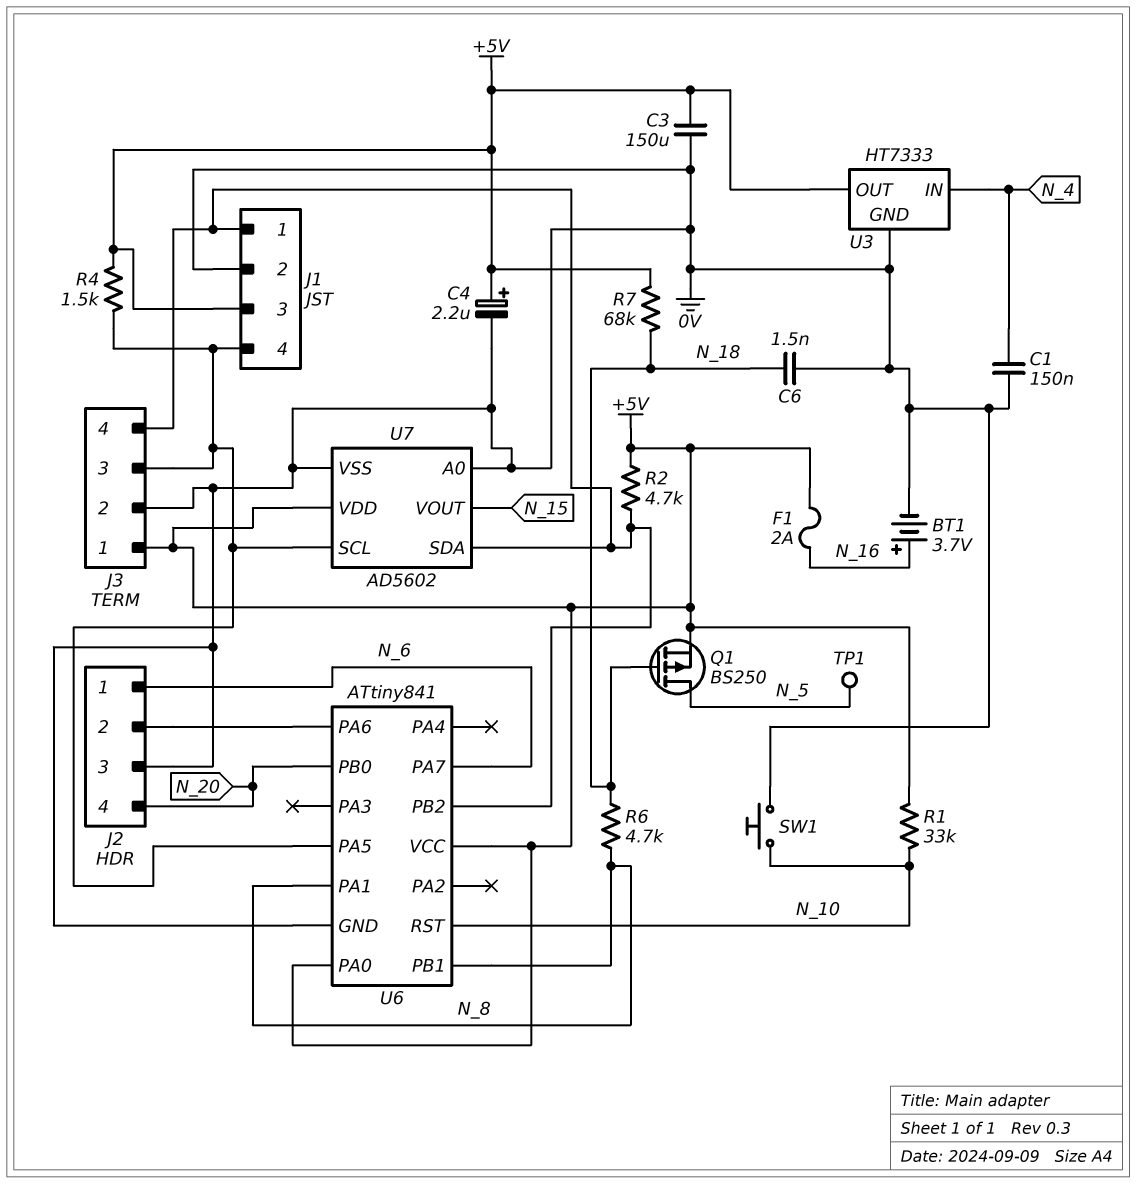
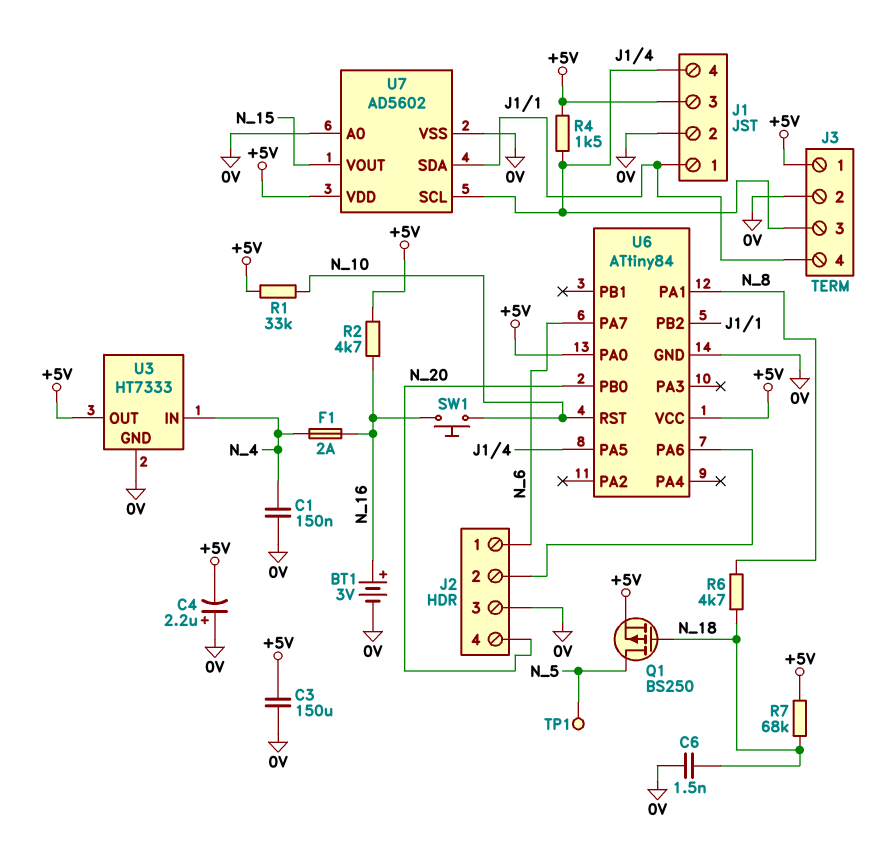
BT1: 3.7V (plus N_16, minus 0V) -> 3V (plus N_16, minus 0V)
C4: 2.2uF (plus +5V, minus 0V) -> 2.2uF (plus 0V, minus +5V)
F1: 2A (+5V, N_16) -> 2A (N_4, N_16)
R2: 4.7k (+5V, J1/1) -> 4.7k (+5V, N_16)
SW1: button (0V, N_10) -> button (N_10, N_16)
U6: ATtiny841 -> ATtiny84
U6 pin PB1: N_8 -> none

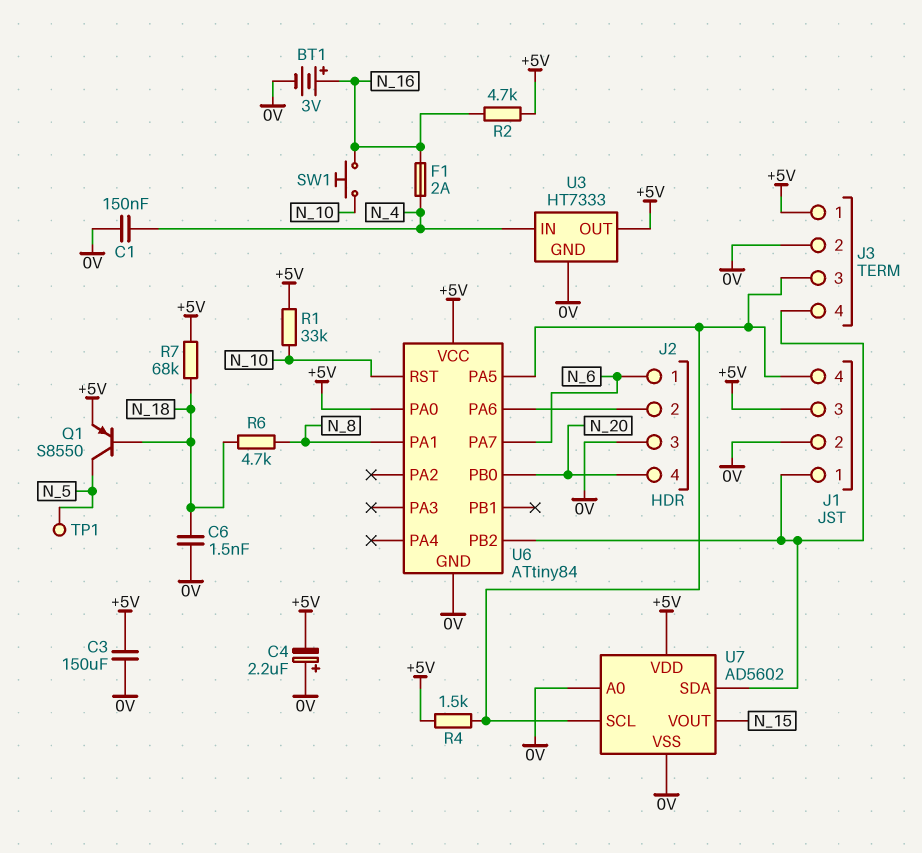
Q1: PMOS BS250 (G N_18, D N_5, S +5V) -> PNP S8550 (B N_18, C N_5, E +5V)

